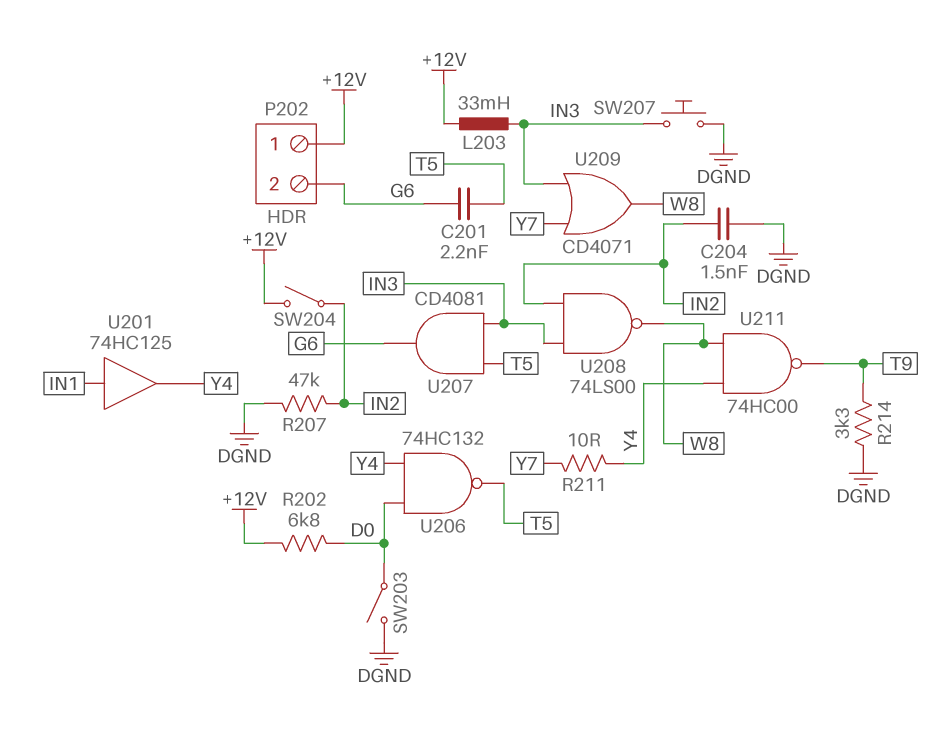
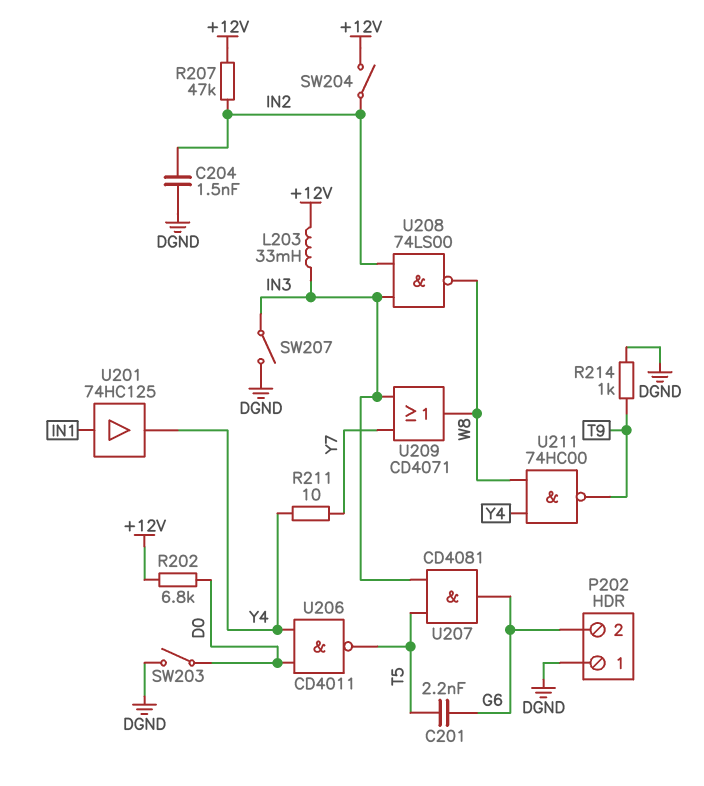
P202 pin 1: +12V -> DGND
R207: 47k (DGND, IN2) -> 47k (+12V, IN2)
R214: 3.3k (DGND, T9) -> 1k (DGND, T9)
SW207: button (DGND, IN3) -> switch (DGND, IN3)
U206: NAND 74HC132 (in D0, in Y4, out T5) -> NAND CD4011 (in D0, in Y4, out T5)

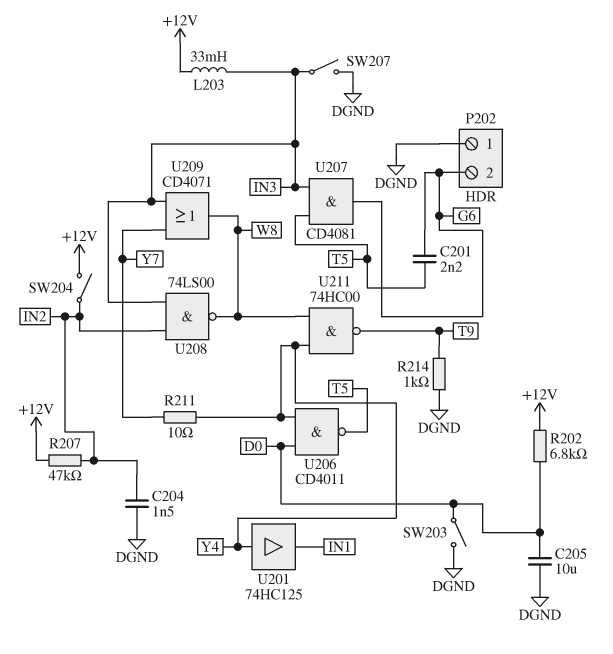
C205: none -> 10uF (D0, DGND)
U201: buffer 74HC125 (in IN1, out Y4) -> buffer 74HC125 (in Y4, out IN1)

